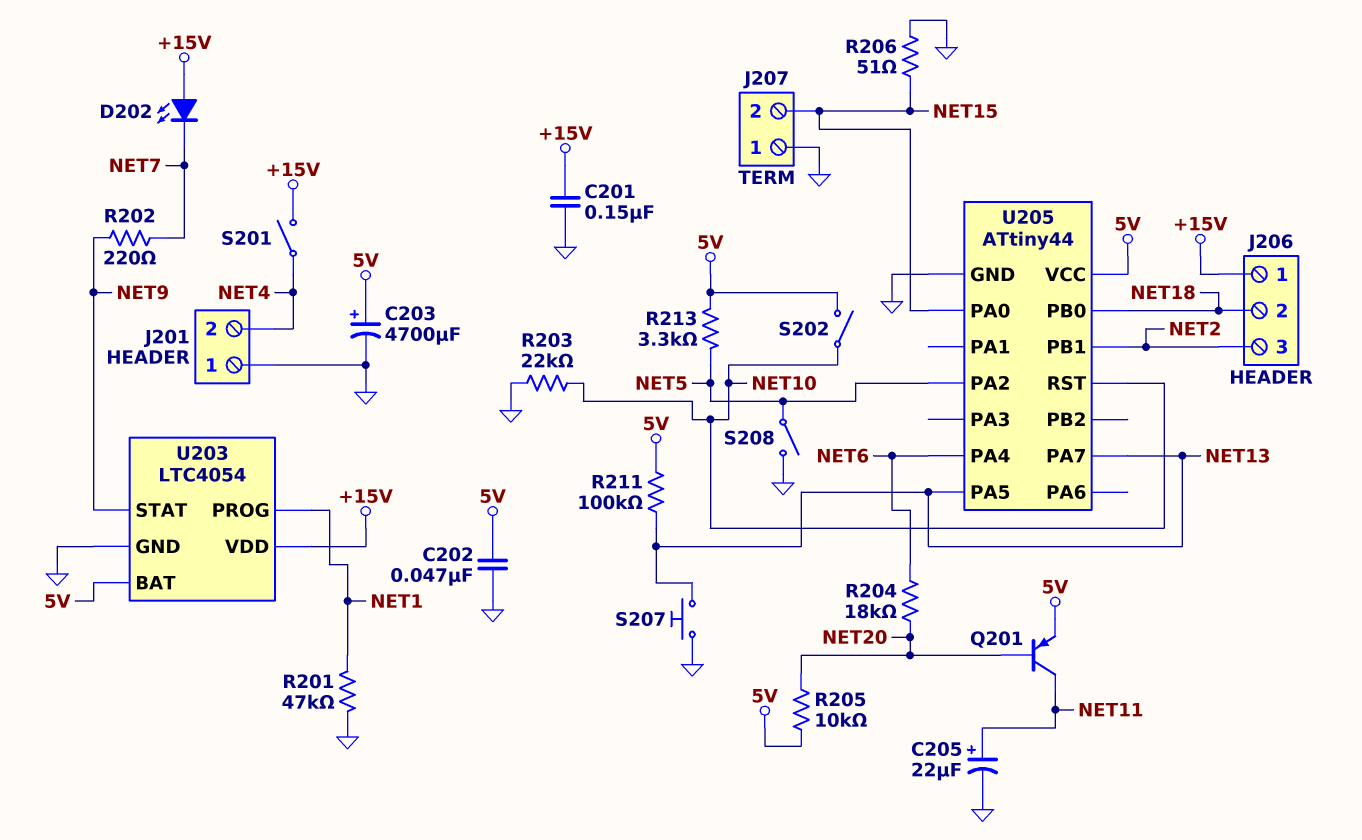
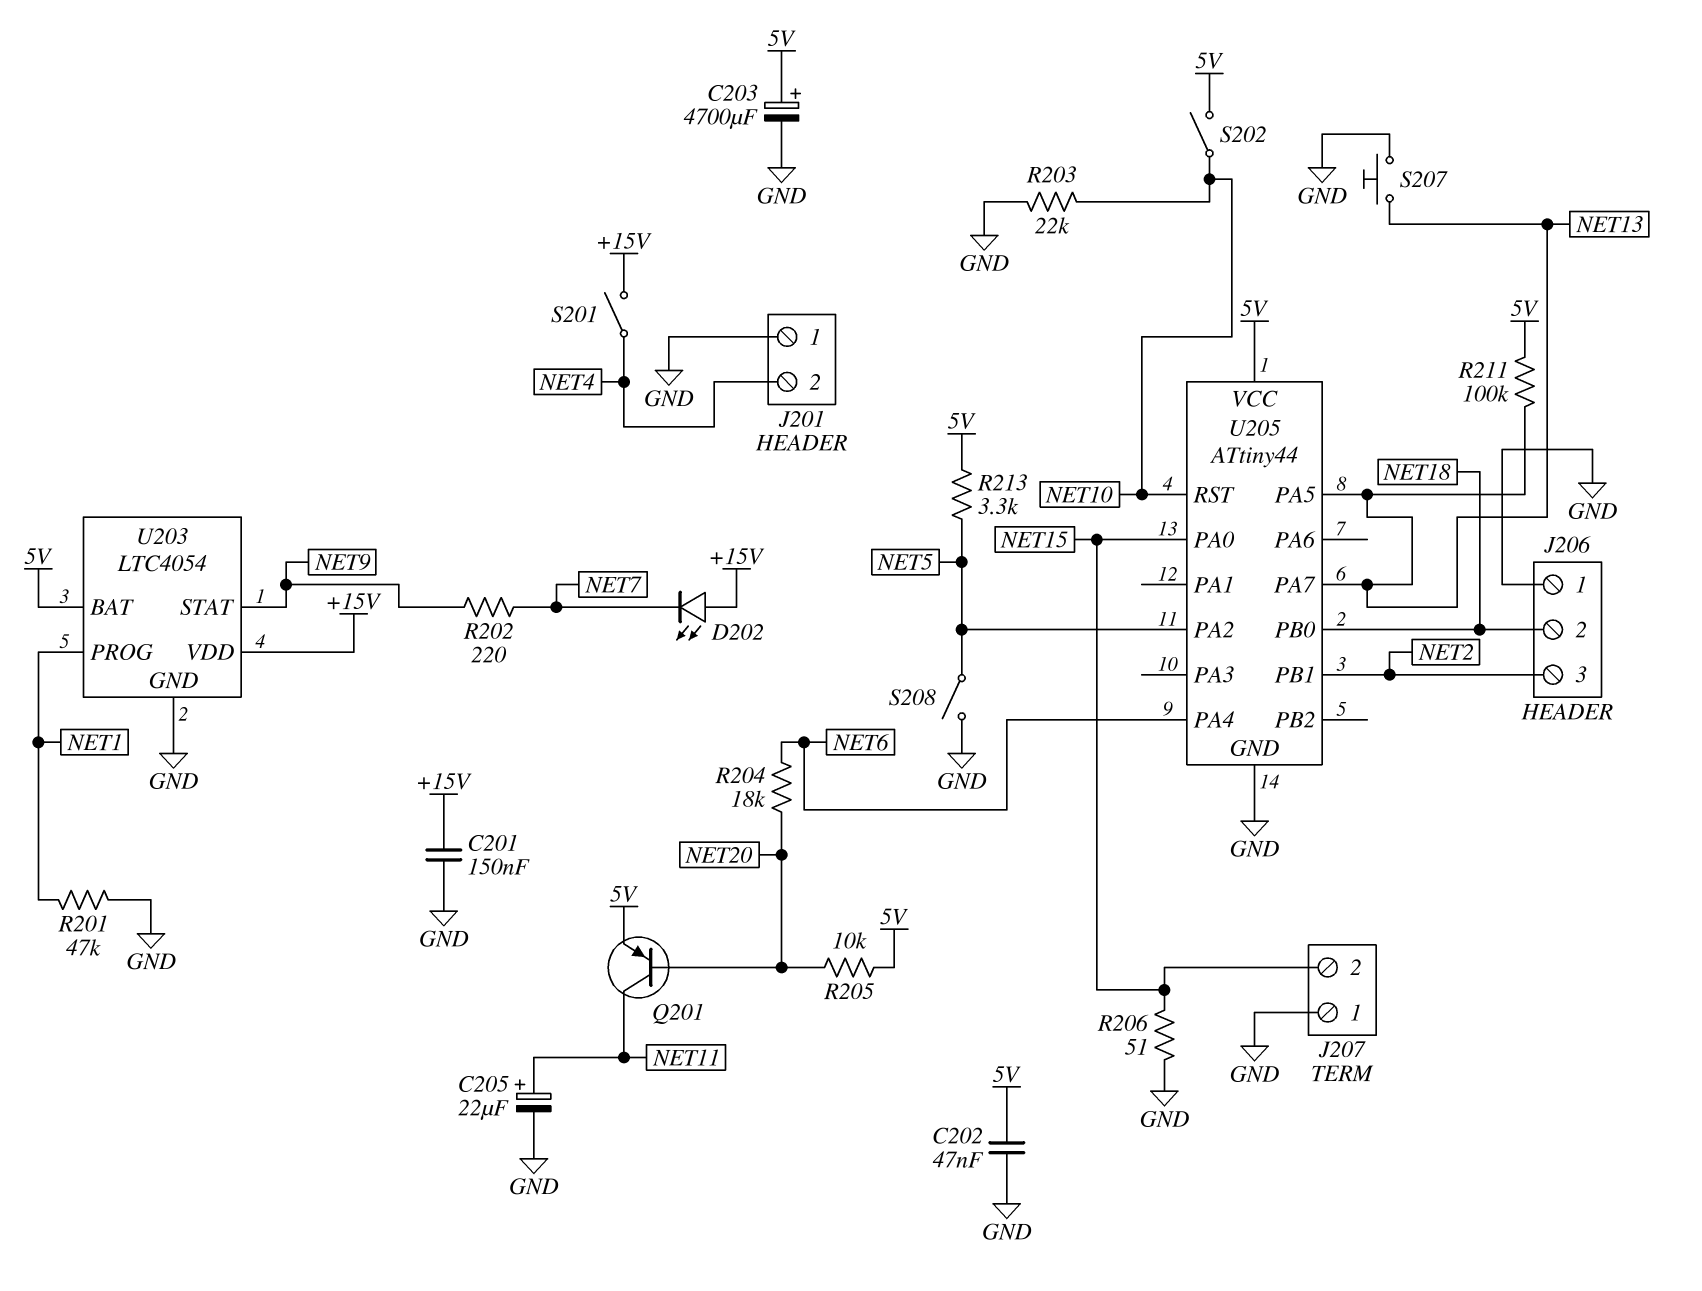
J206 pin 1: +15V -> GND

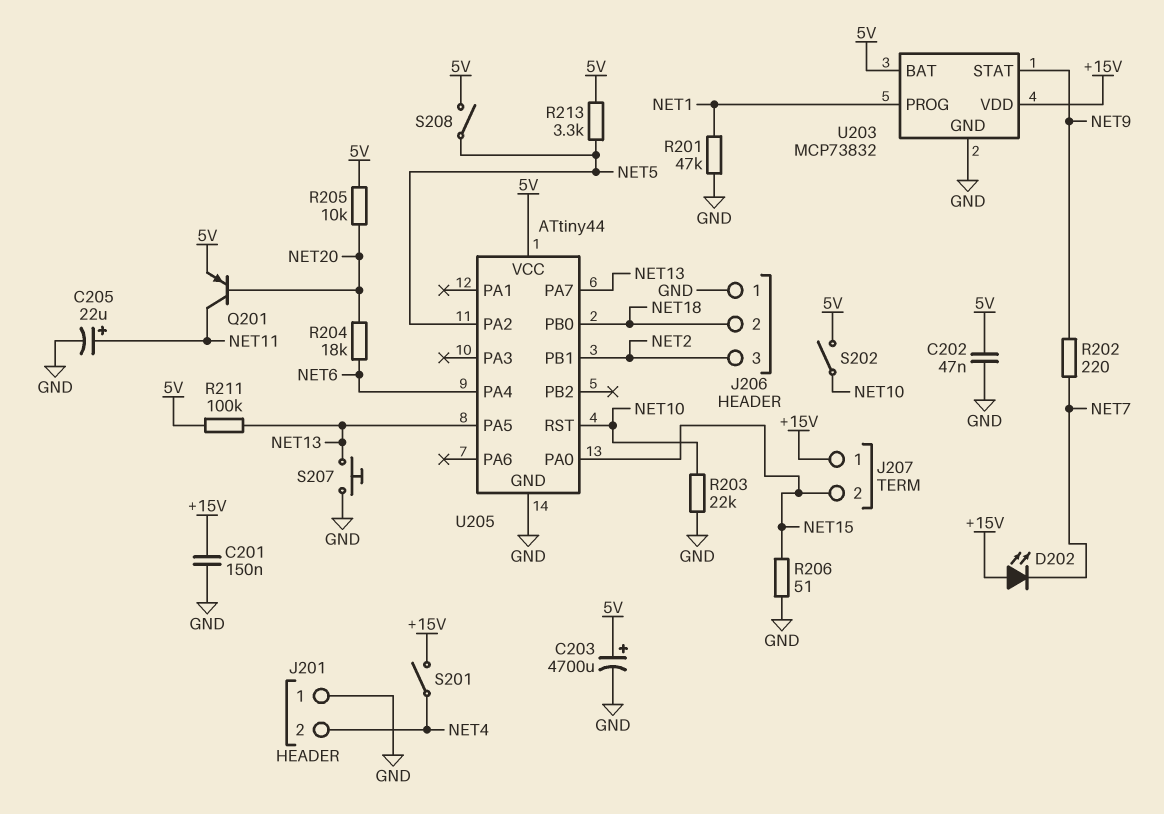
J207 pin 1: GND -> +15V
S208: switch (GND, NET5) -> switch (5V, NET5)
U203: LTC4054 -> MCP73832

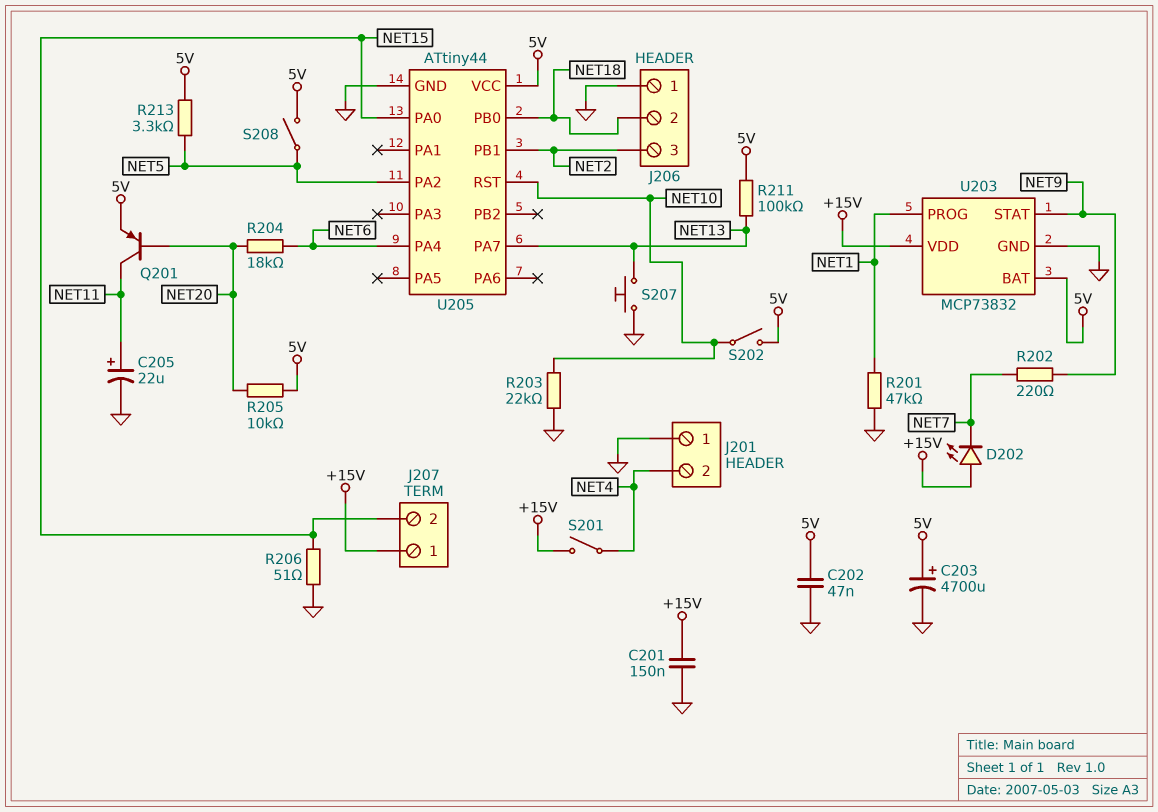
U205 pin PA5: NET13 -> none

